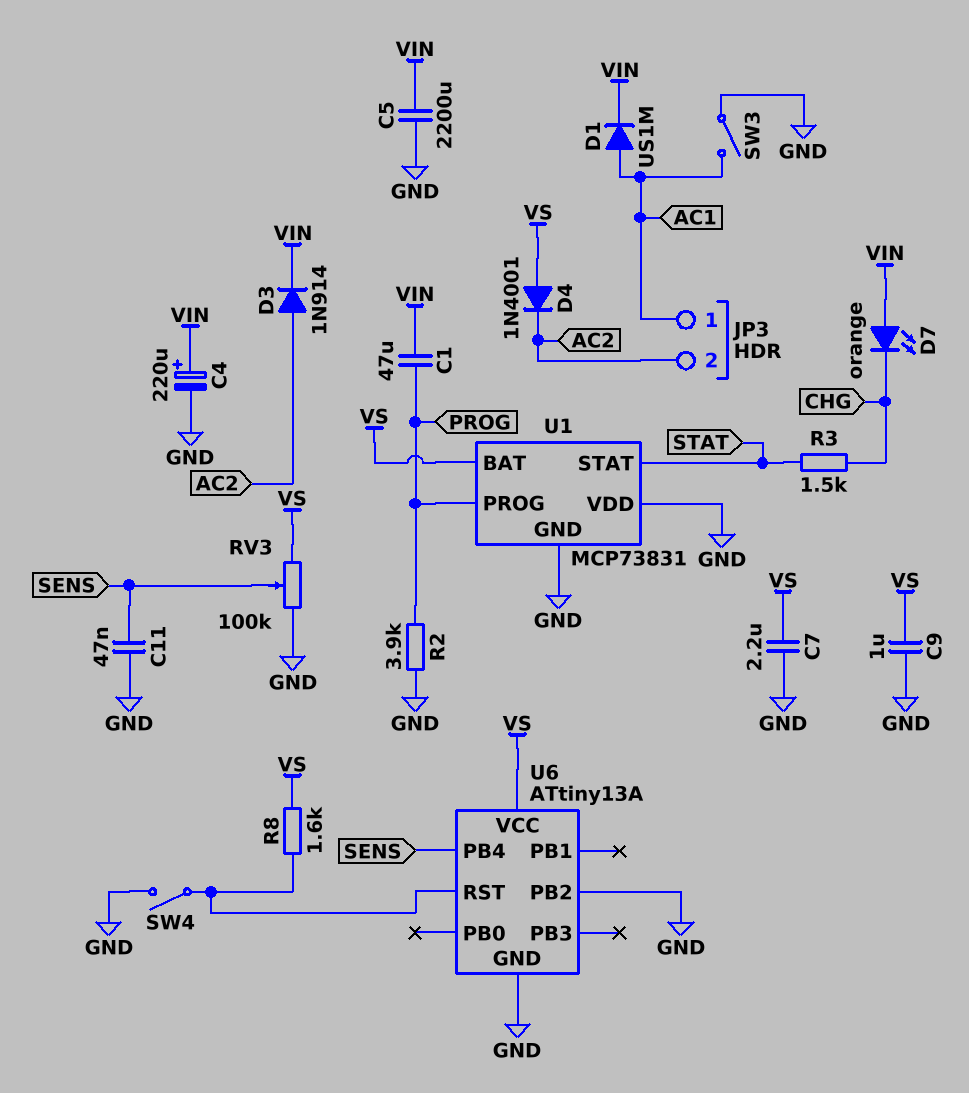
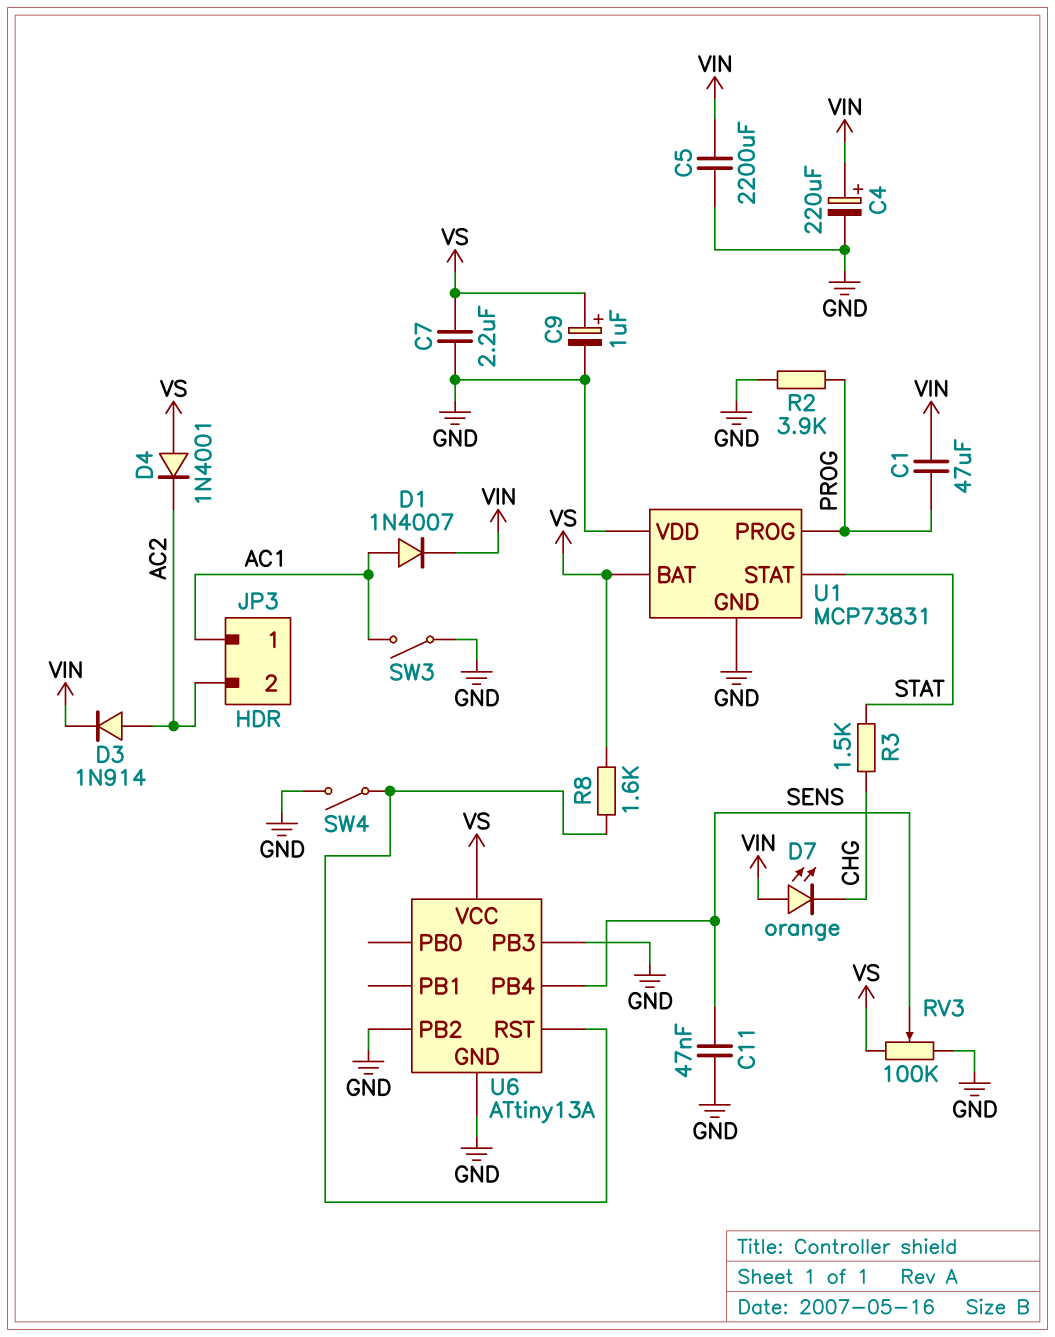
C9: 1uF (GND, VS) -> 1uF (plus VS, minus GND)
D1: diode US1M (A AC1, K VIN) -> diode 1N4007 (A AC1, K VIN)
U6 pin PB3: none -> GND

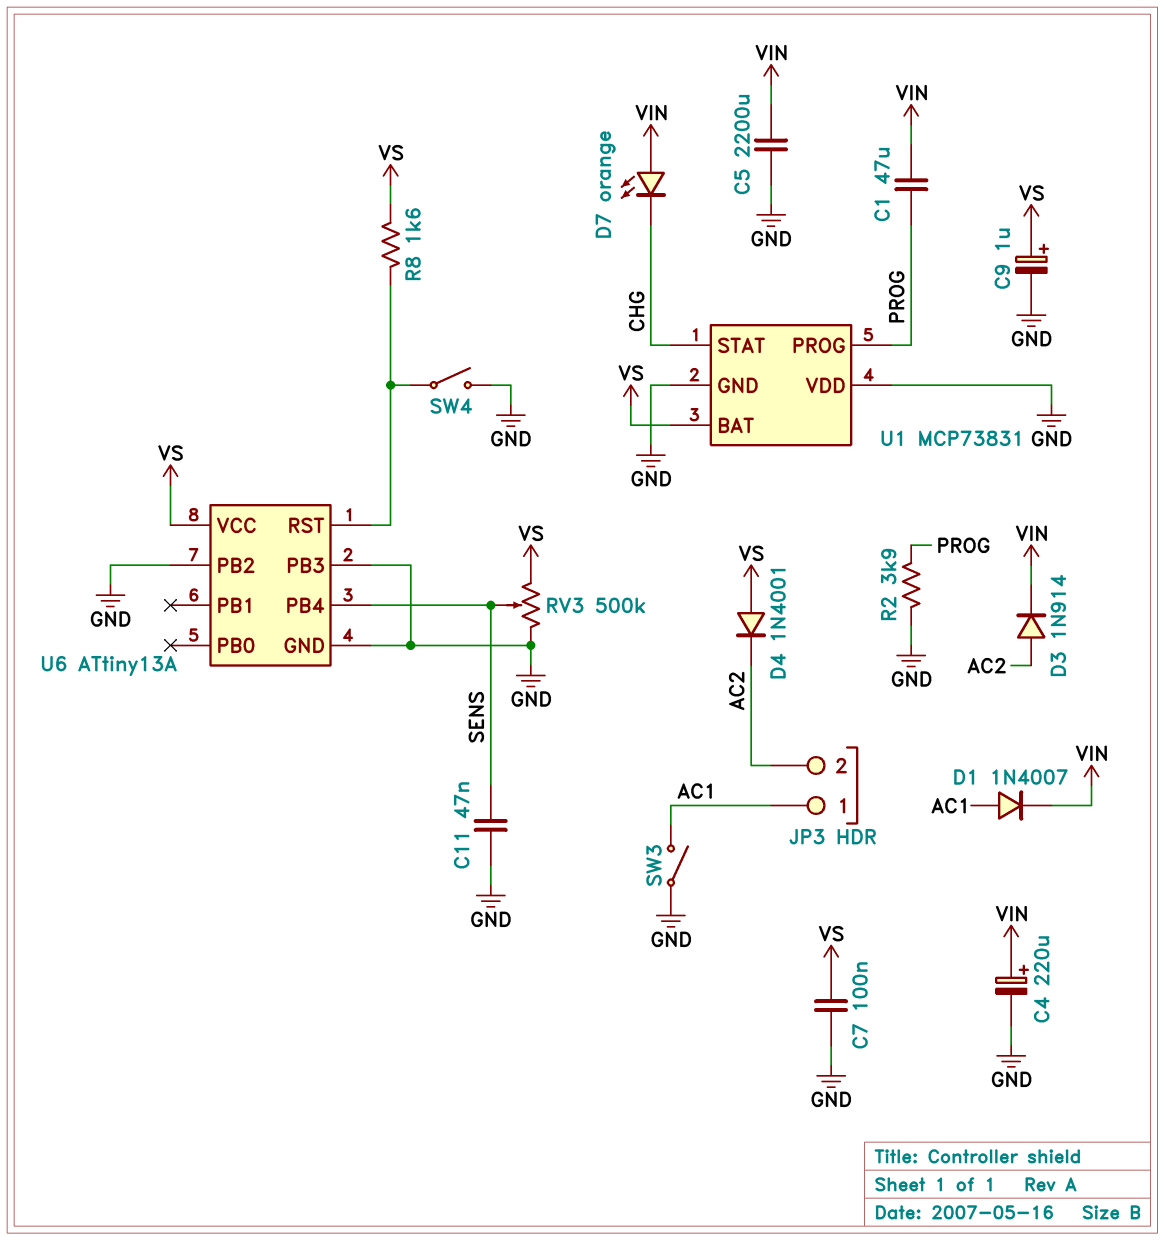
C7: 2.2uF (GND, VS) -> 100nF (GND, VS)
R3: 1.5k (CHG, STAT) -> none
RV3: 100k (GND, VS, wiper SENS) -> 500k (GND, VS, wiper SENS)
U1 pin STAT: STAT -> CHG

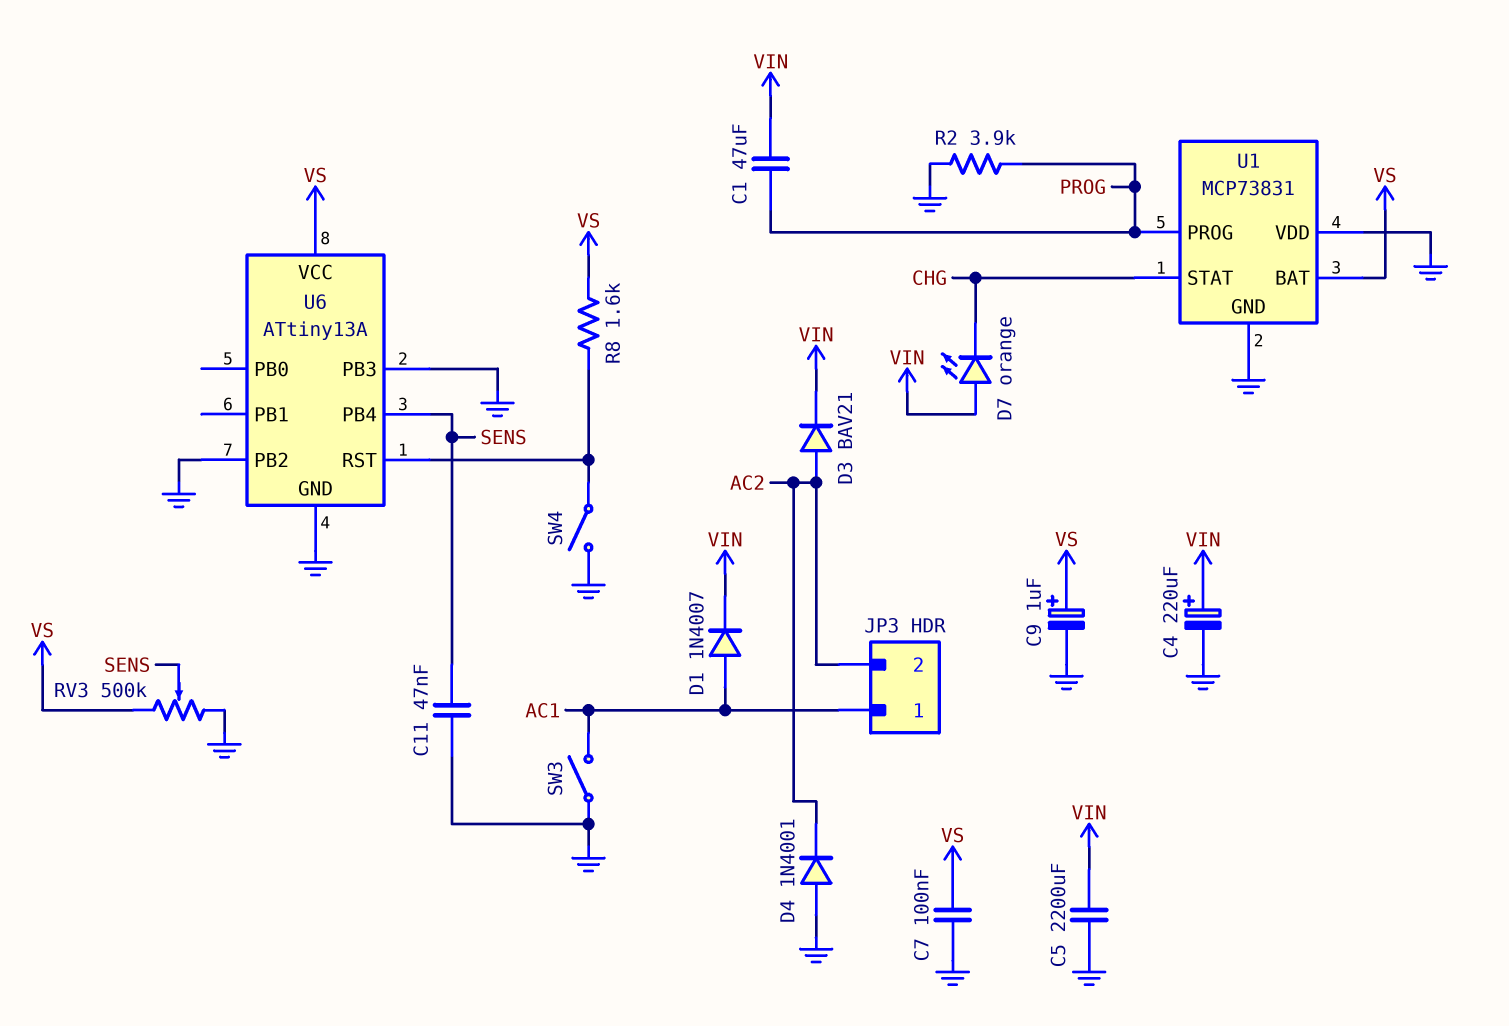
D3: diode 1N914 (A AC2, K VIN) -> diode BAV21 (A AC2, K VIN)
D4: diode 1N4001 (A VS, K AC2) -> diode 1N4001 (A GND, K AC2)

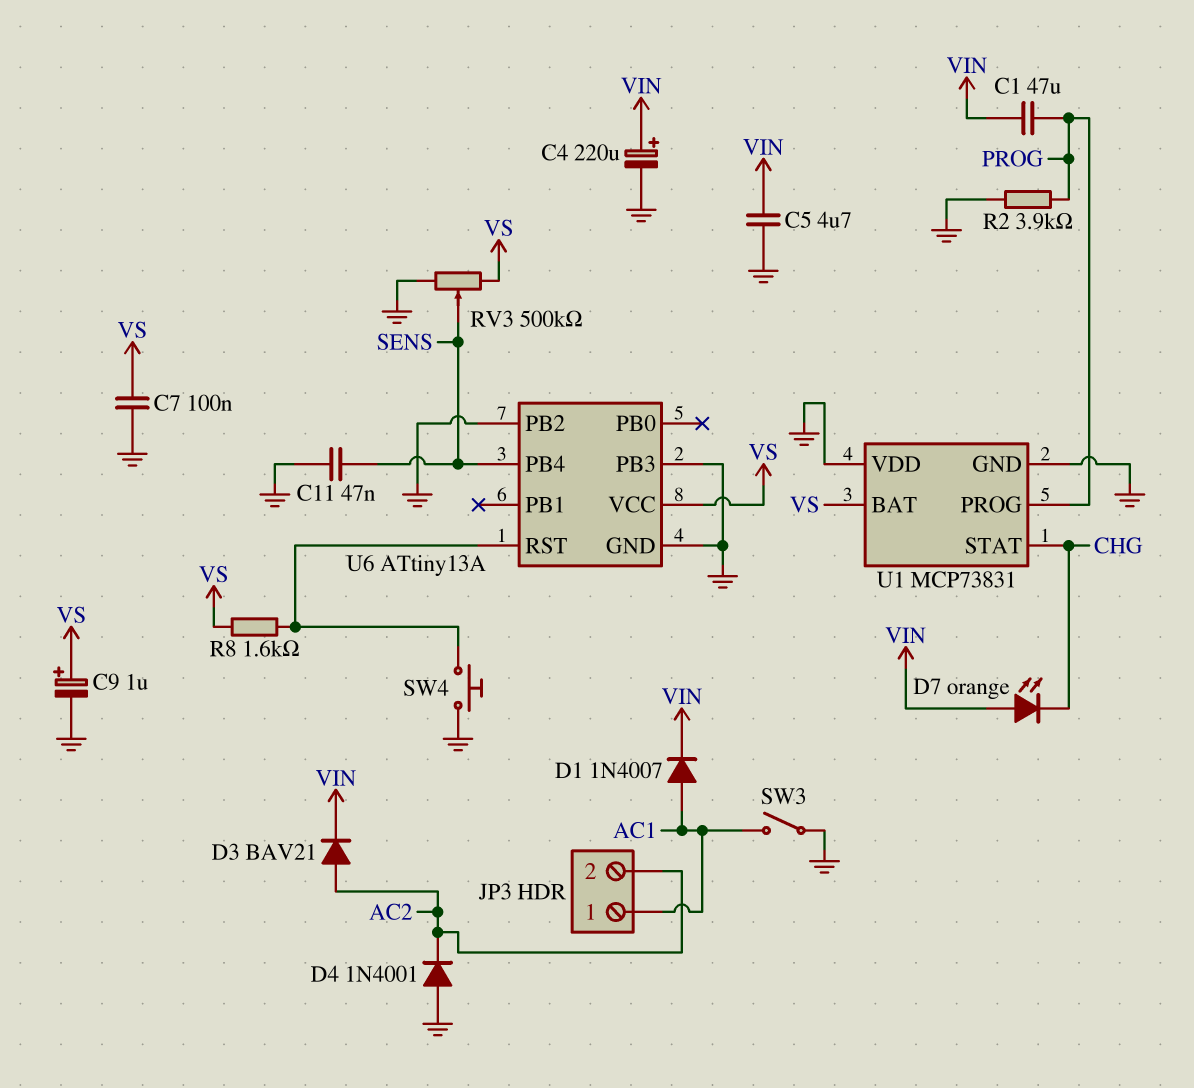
C5: 2200uF (GND, VIN) -> 4.7uF (GND, VIN)
SW4: switch (GND, U6/RST) -> button (GND, U6/RST)

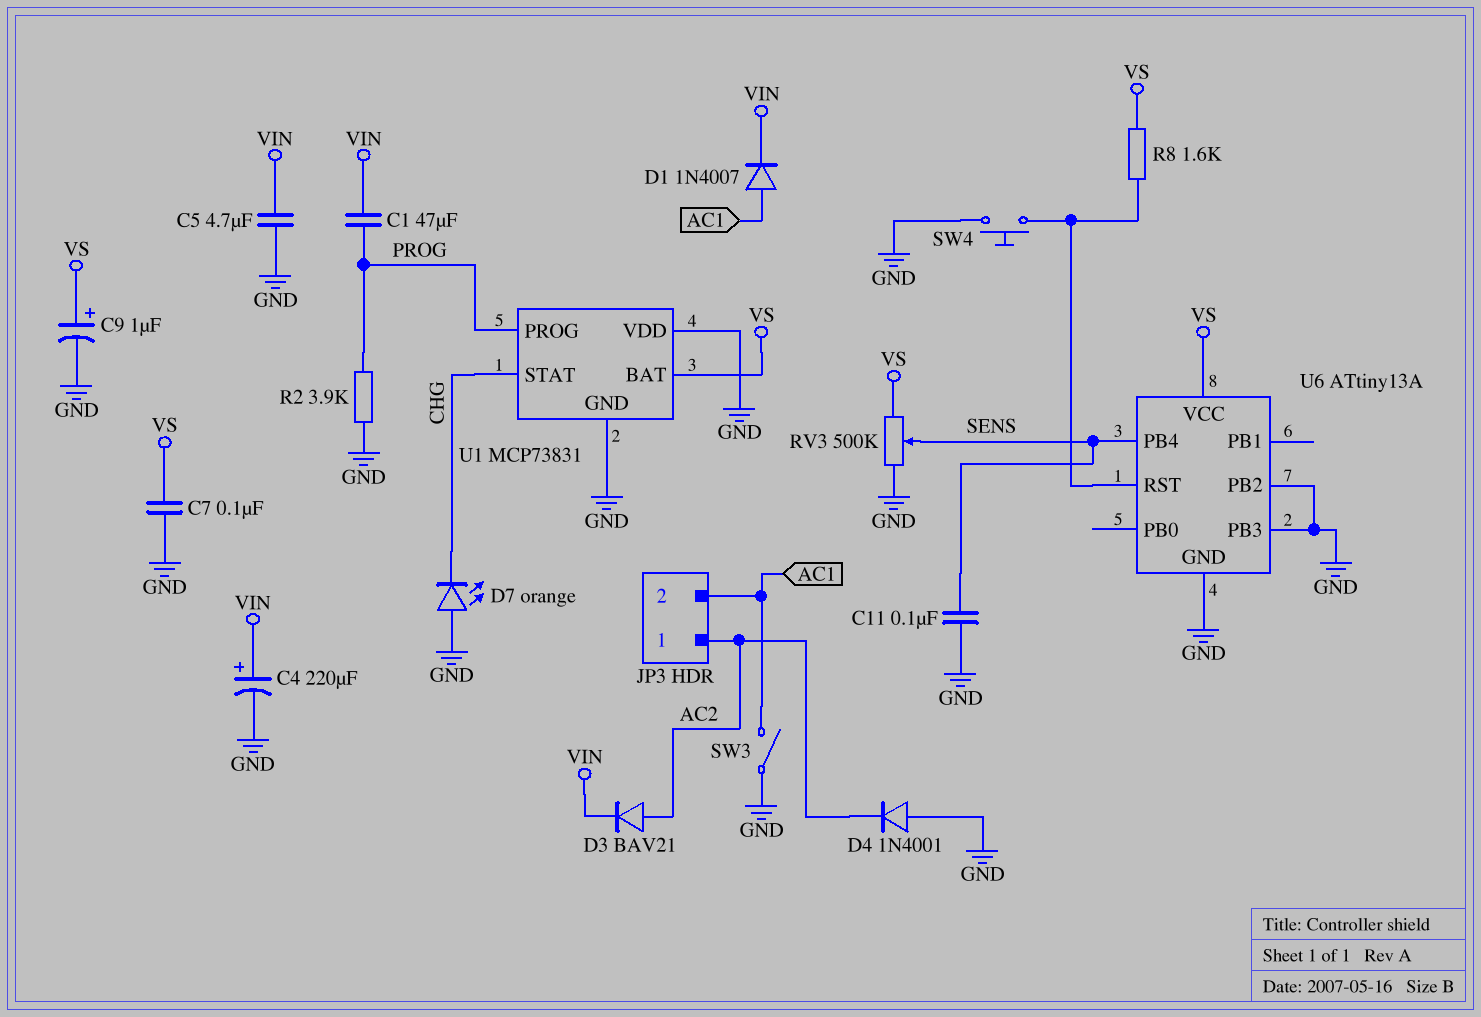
C11: 47nF (GND, SENS) -> 100nF (GND, SENS)
D7: LED orange (A VIN, K CHG) -> LED orange (A GND, K CHG)
JP3 pin 1: AC1 -> AC2
JP3 pin 2: AC2 -> AC1

